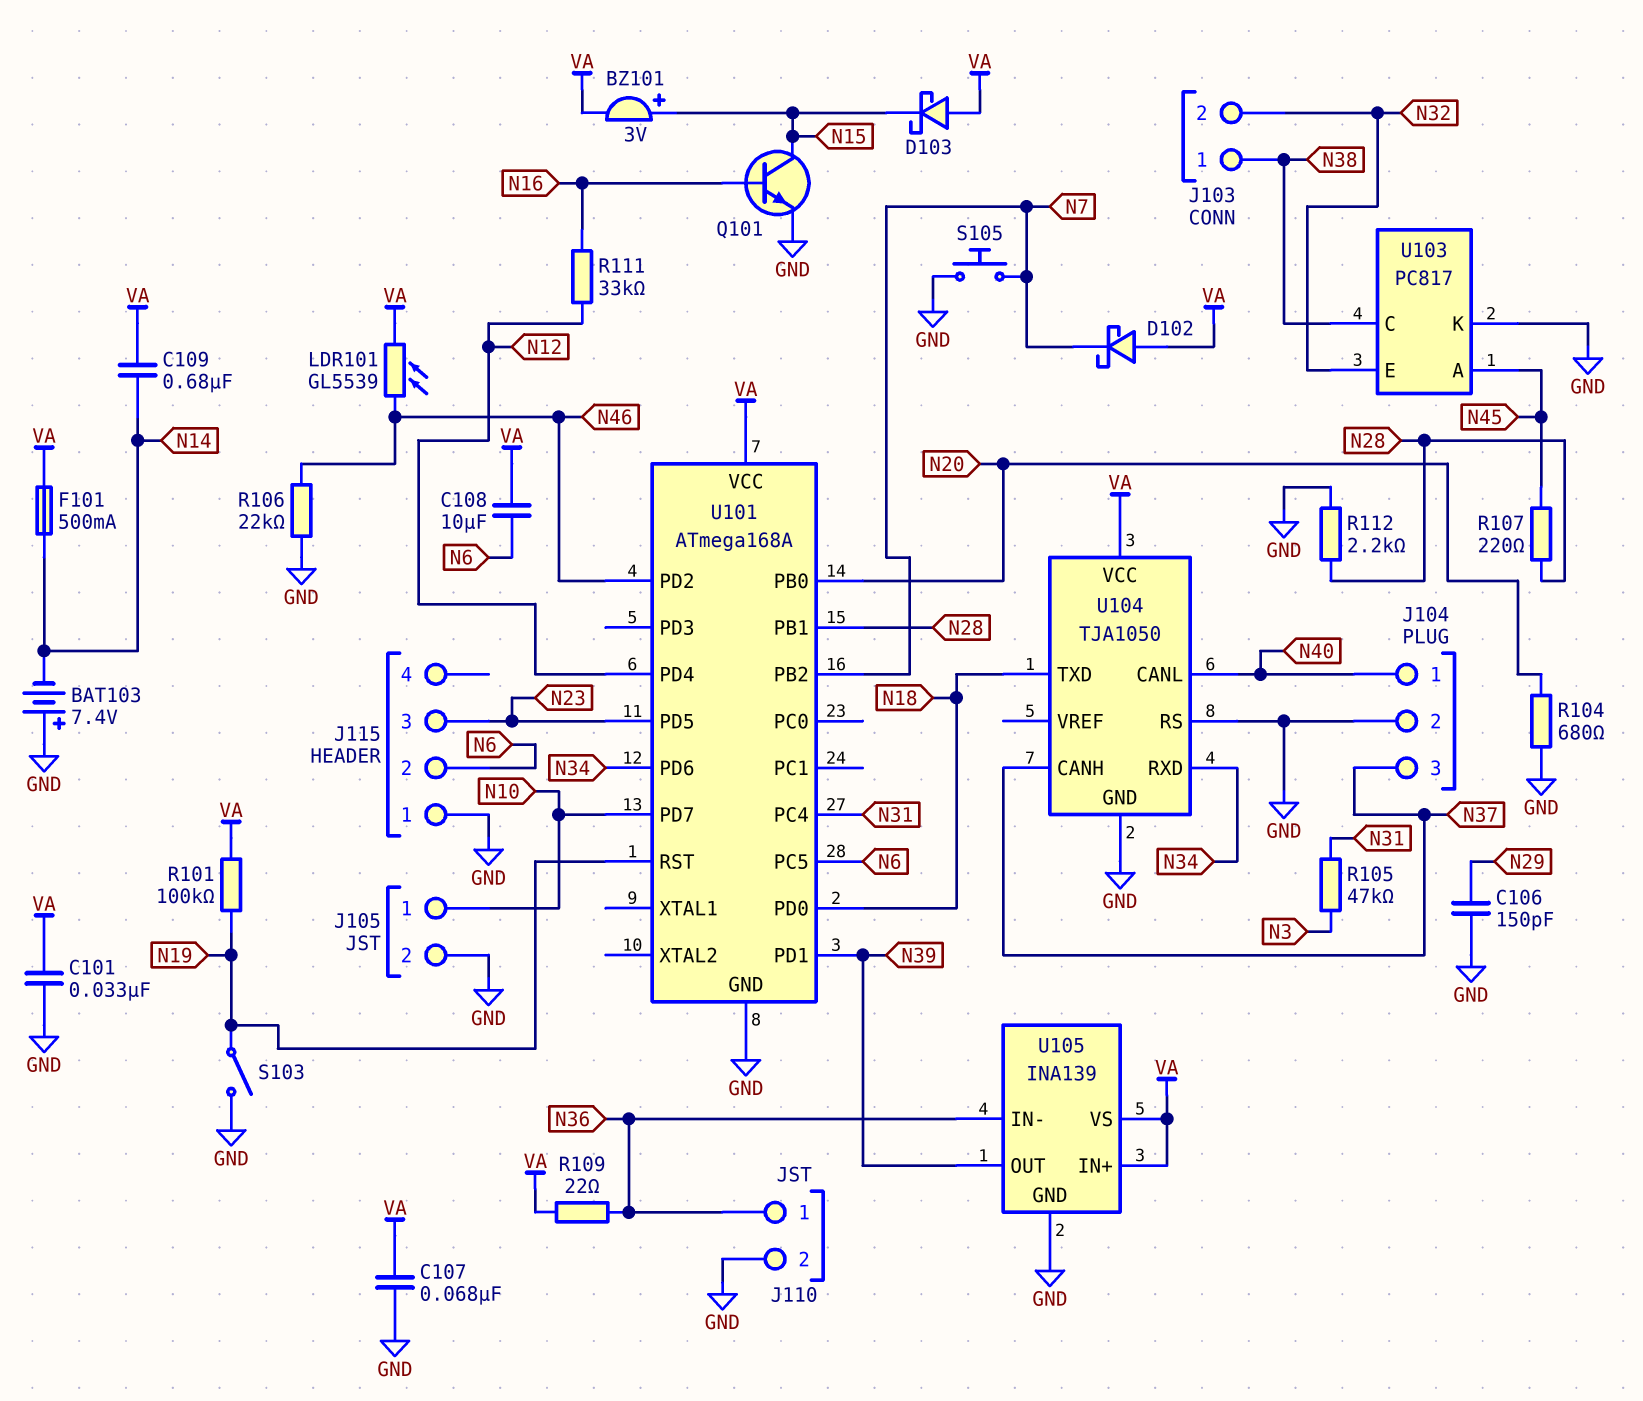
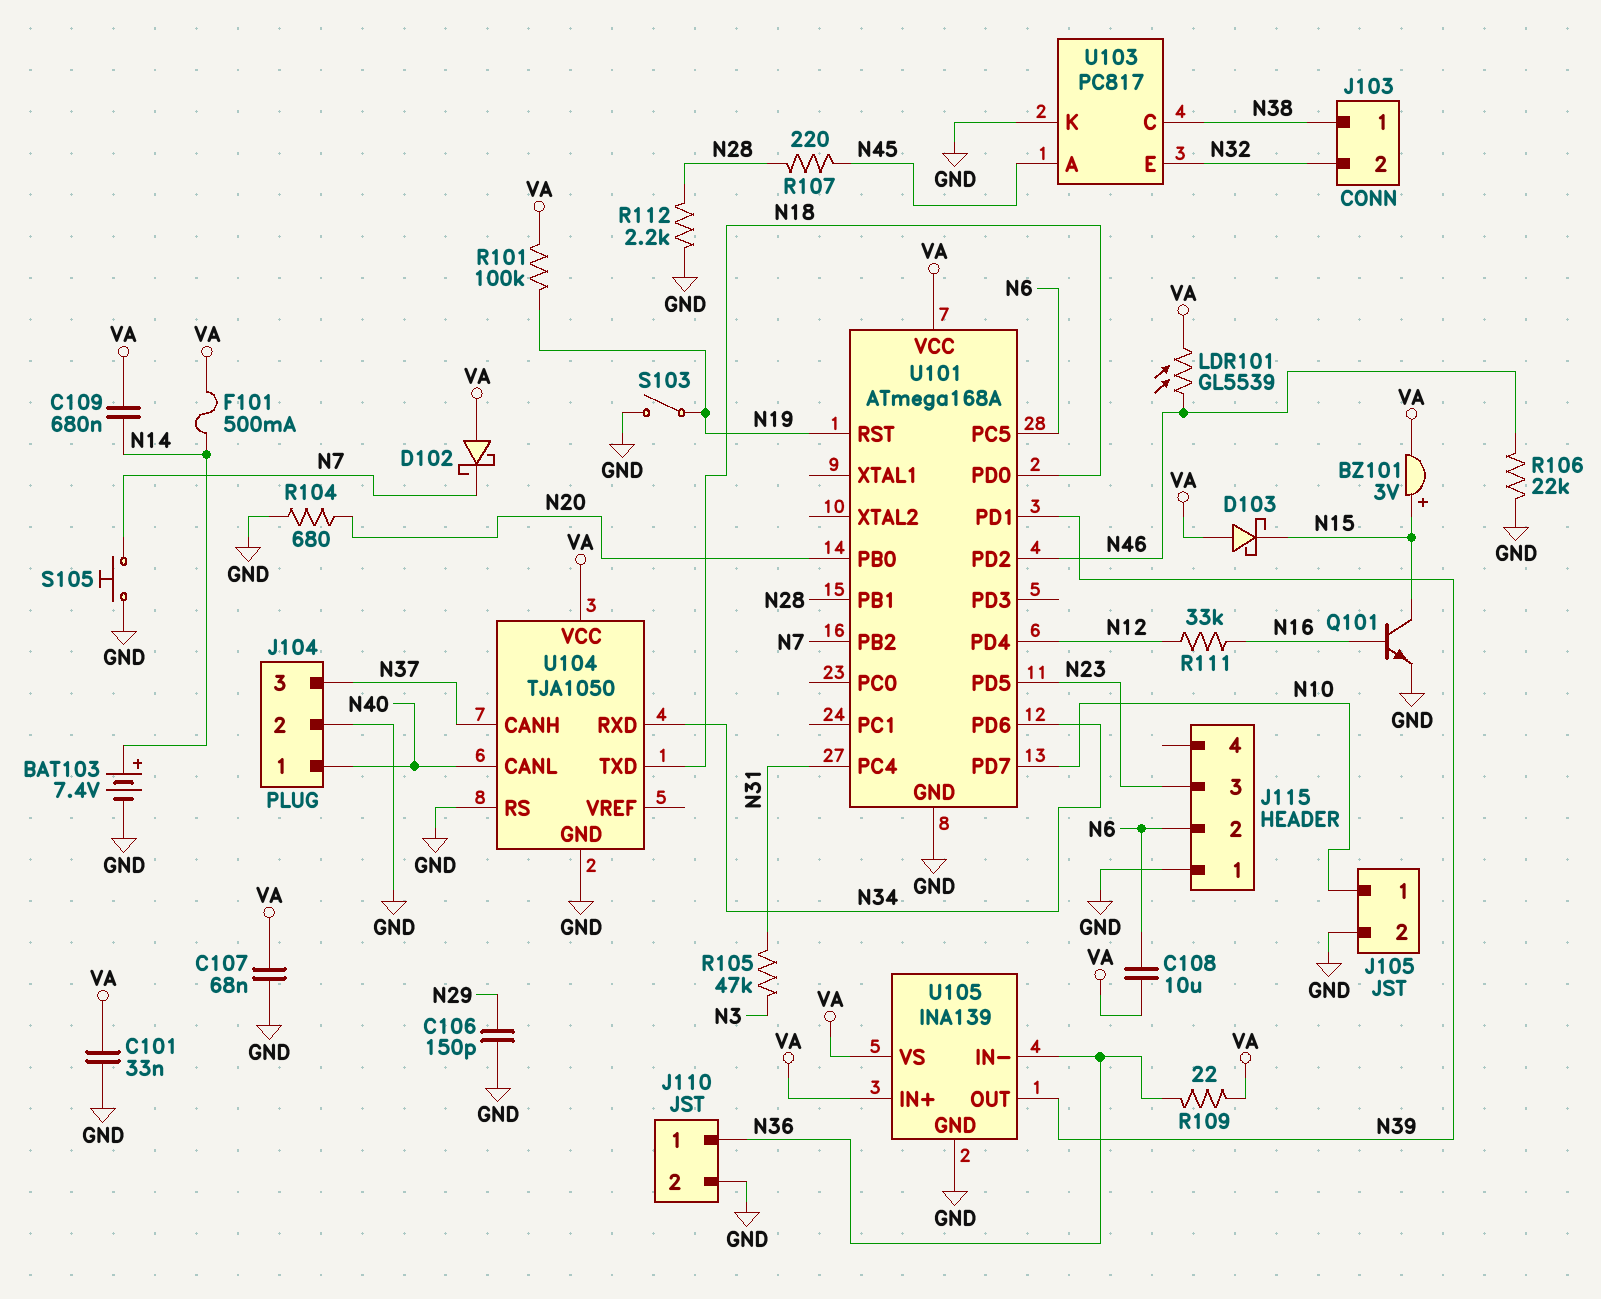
BAT103: 7.4V (plus GND, minus N14) -> 7.4V (plus N14, minus GND)

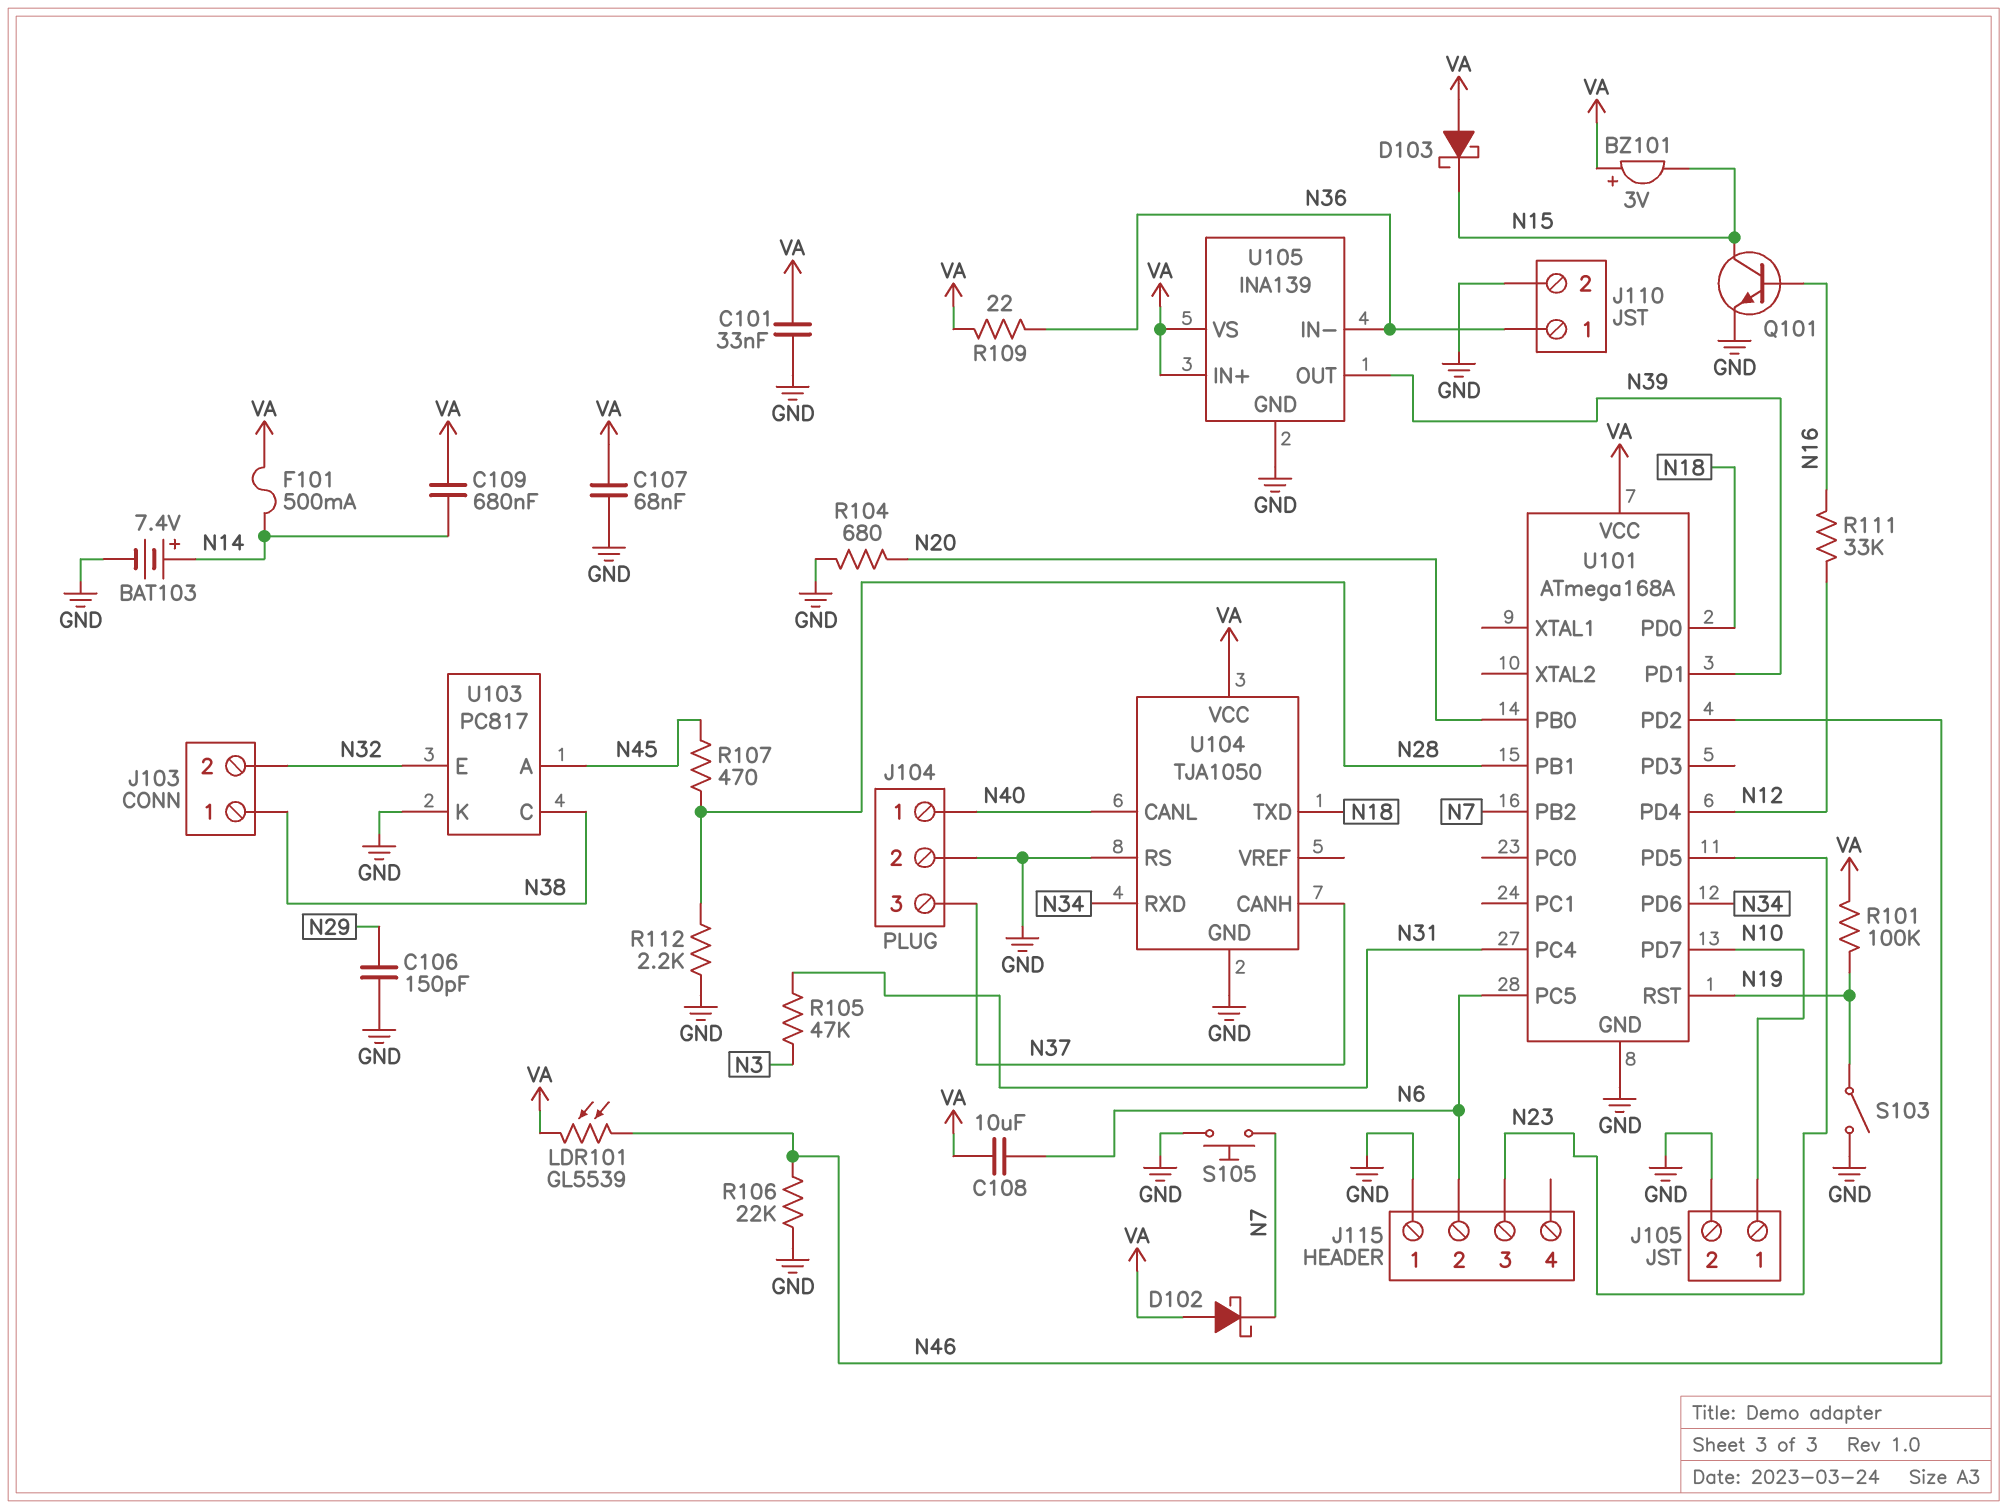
BZ101: buzzer 3V (plus N15, minus VA) -> buzzer 3V (plus VA, minus N15)
R107: 220 (N28, N45) -> 470 (N28, N45)

